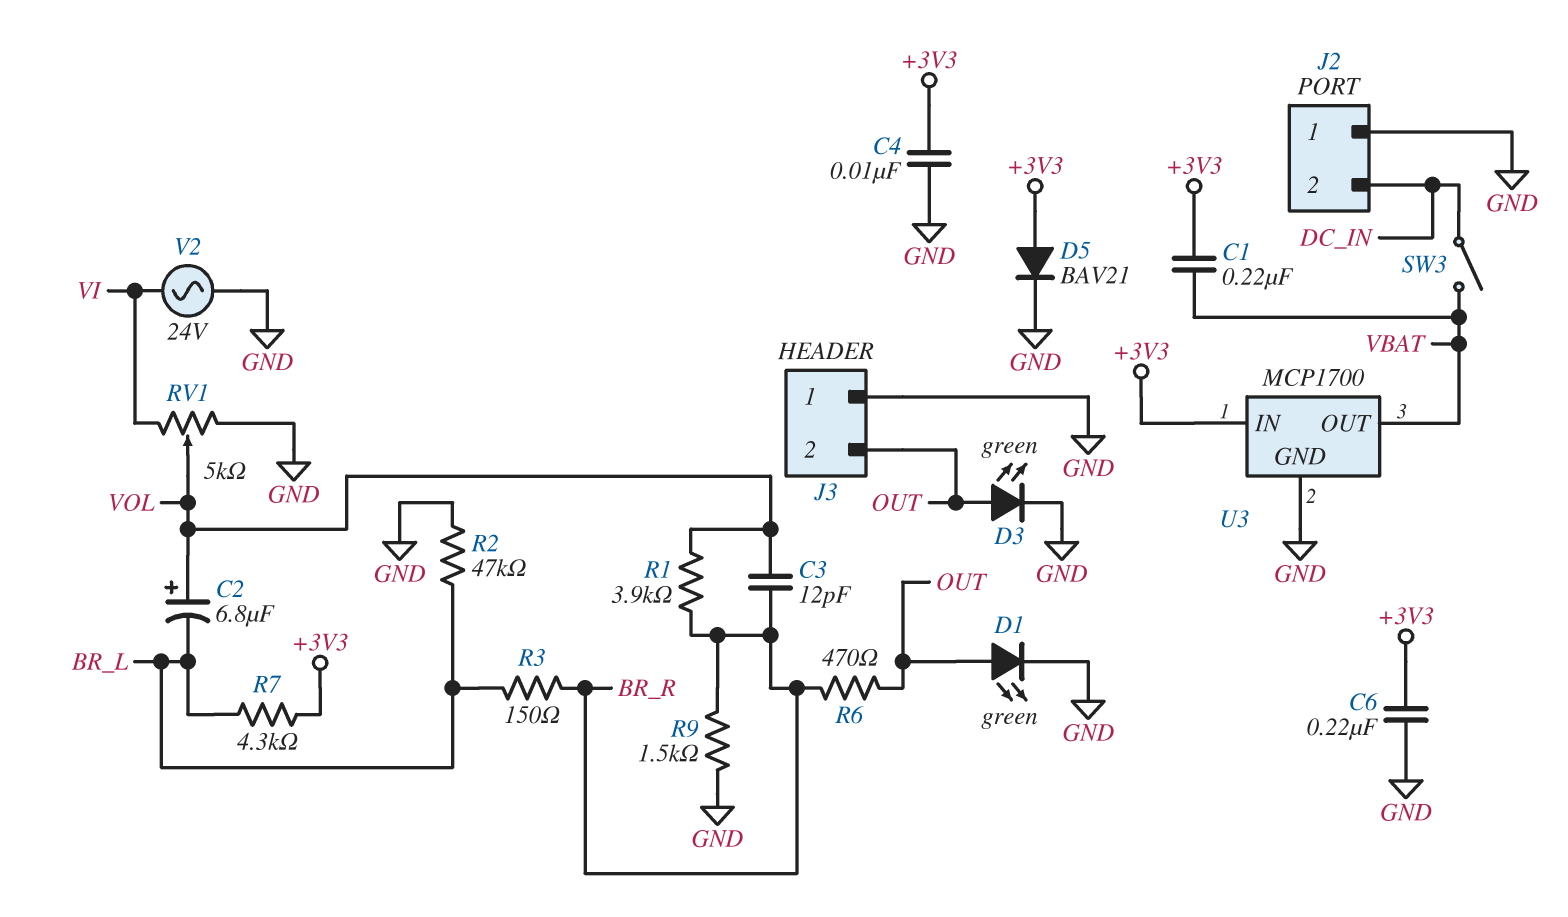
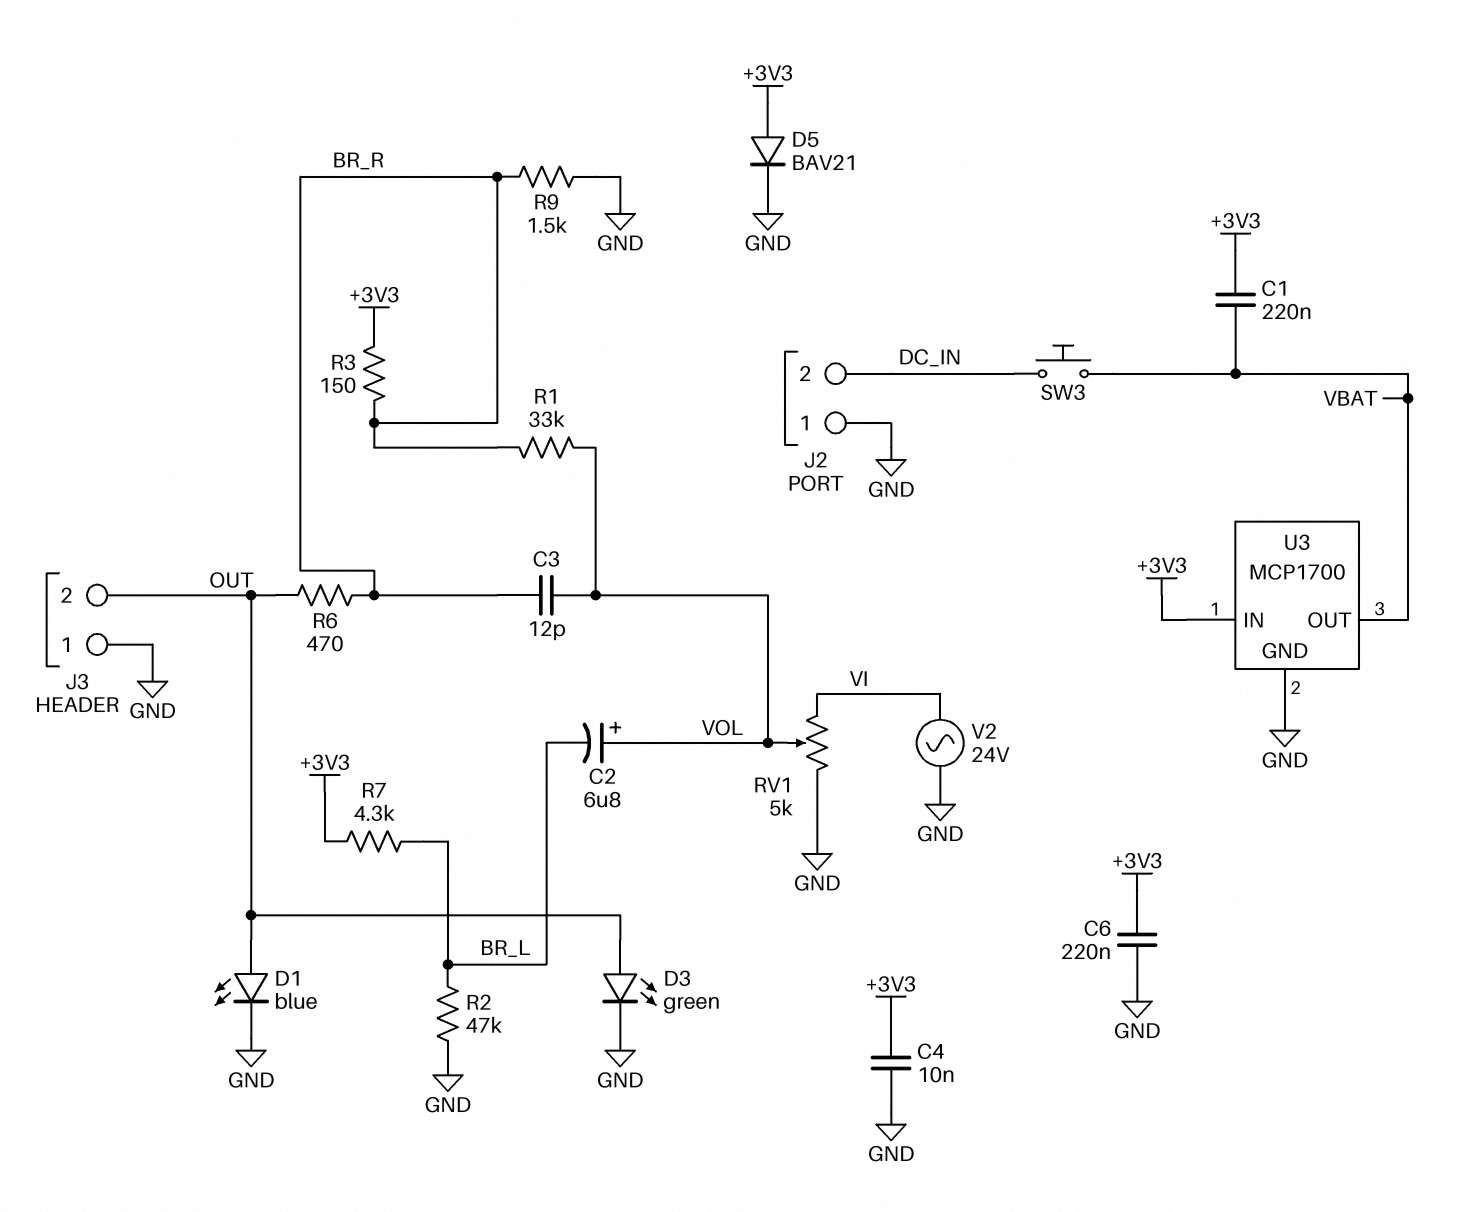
D1: LED green (A OUT, K GND) -> LED blue (A OUT, K GND)
R1: 3.9k (BR_R, VOL) -> 33k (BR_R, VOL)
R3: 150 (BR_L, BR_R) -> 150 (+3V3, BR_R)
SW3: switch (DC_IN, VBAT) -> button (DC_IN, VBAT)

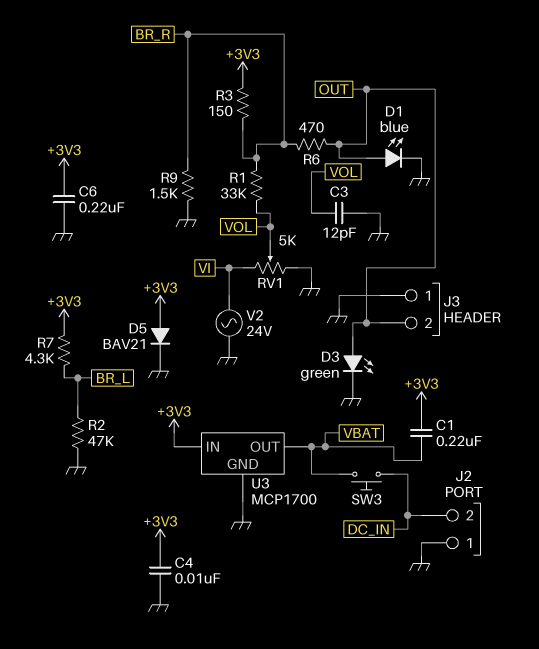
C2: 6.8uF (plus VOL, minus BR_L) -> none
C3: 12pF (BR_R, VOL) -> 12pF (GND, VOL)

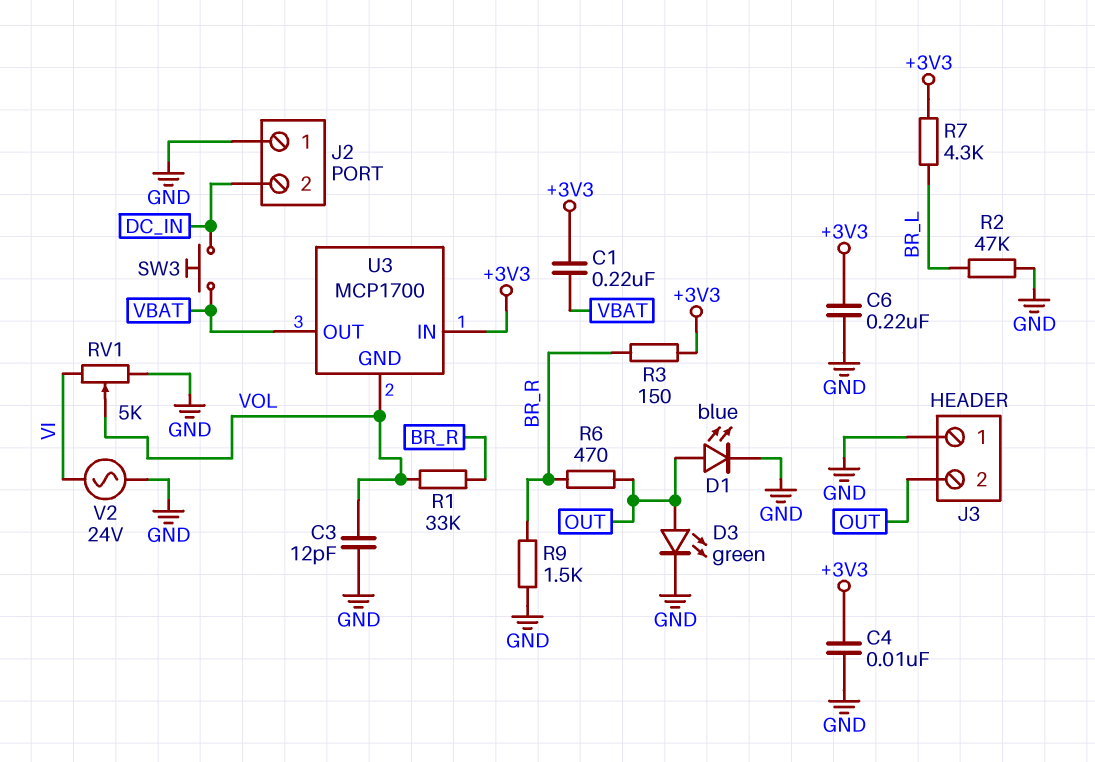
D5: diode BAV21 (A +3V3, K GND) -> none
U3 pin GND: GND -> VOL

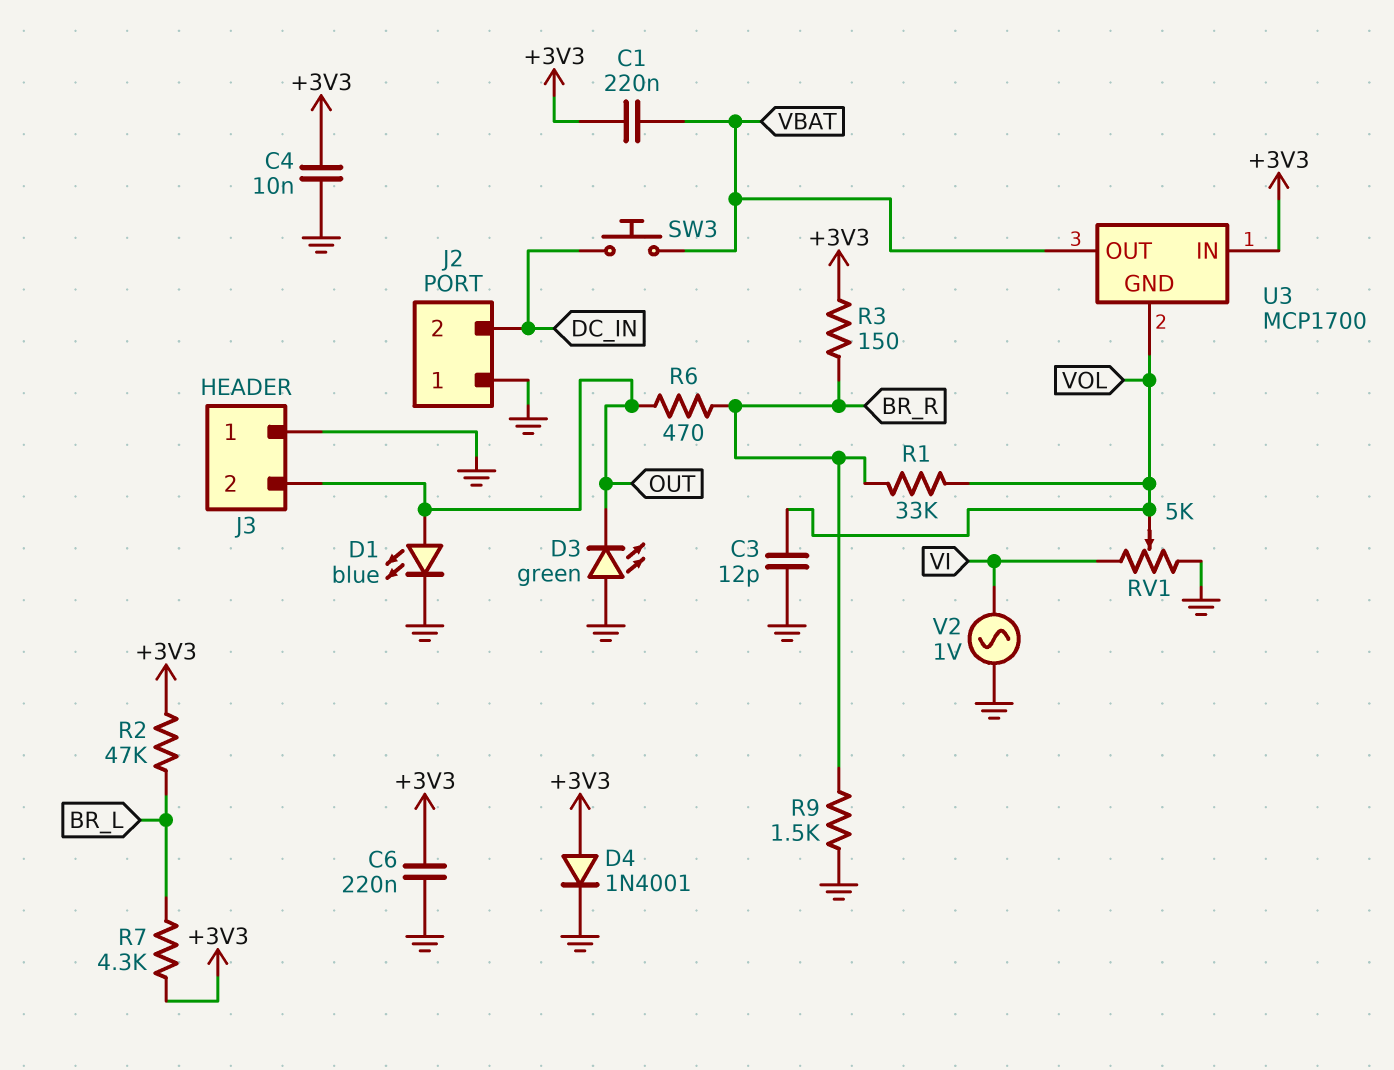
D3: LED green (A OUT, K GND) -> LED green (A GND, K OUT)
D4: none -> diode 1N4001 (A +3V3, K GND)
R2: 47k (BR_L, GND) -> 47k (+3V3, BR_L)
V2: AC 24V (GND, VI) -> AC 1V (GND, VI)

